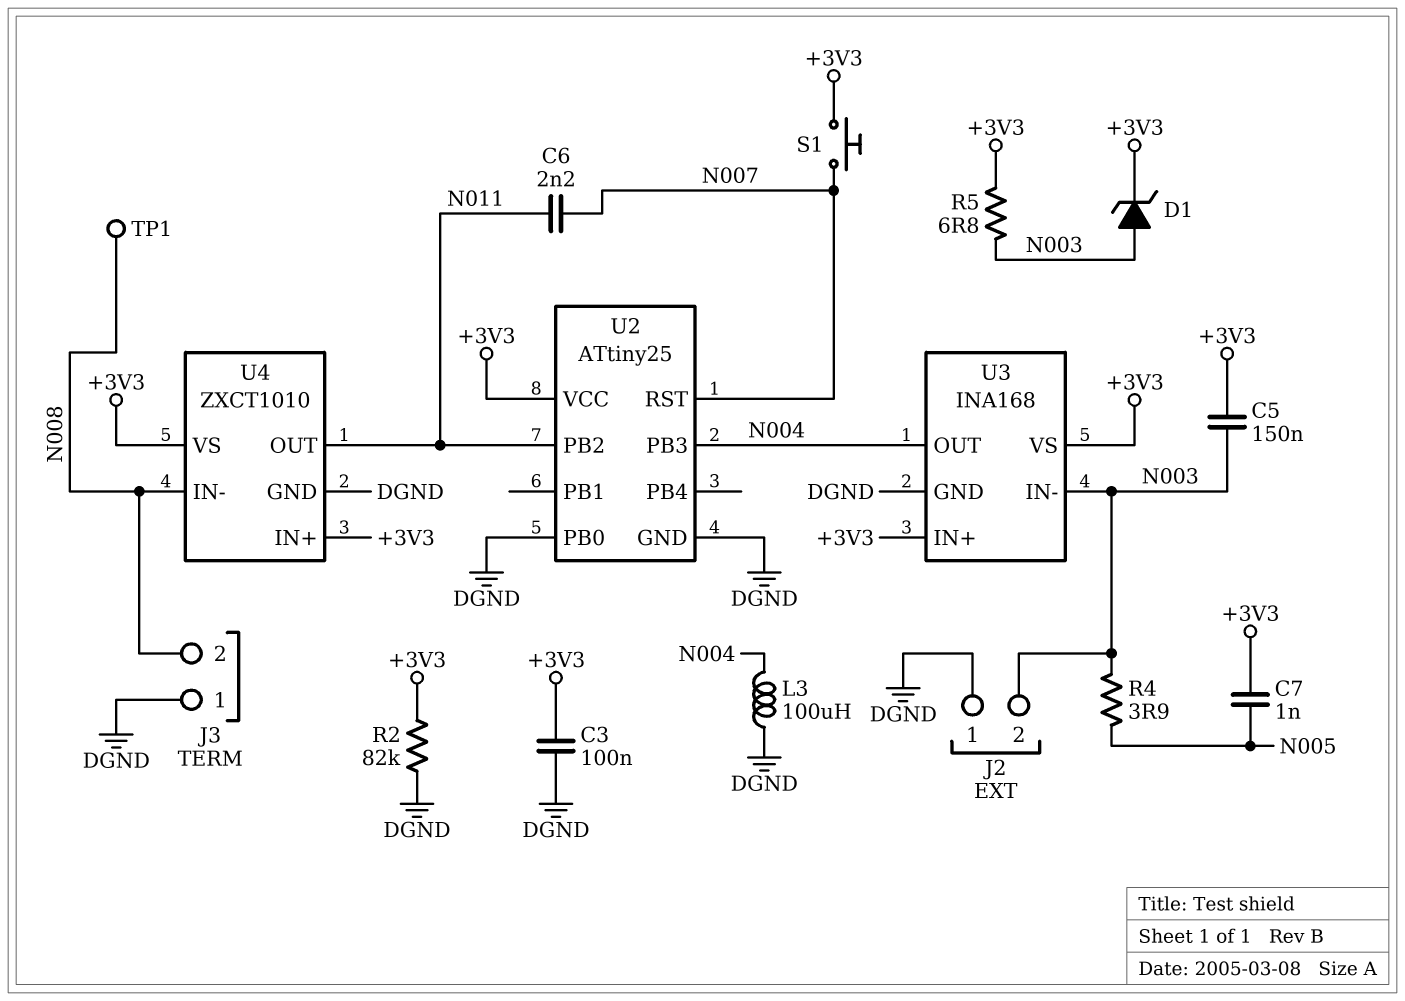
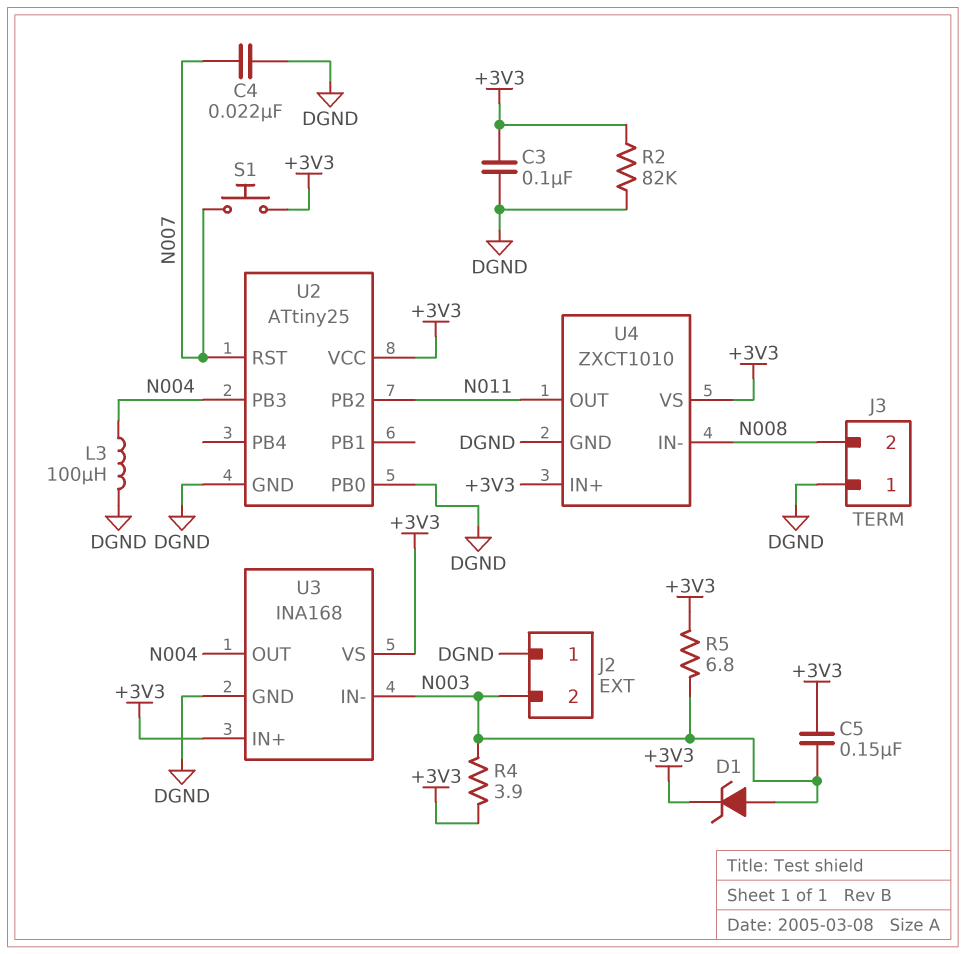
C4: none -> 22nF (DGND, N007)
C6: 2.2nF (N007, N011) -> none
C7: 1nF (+3V3, N005) -> none
R4: 3.9 (N003, N005) -> 3.9 (+3V3, N003)
TP1: test point (N008) -> none

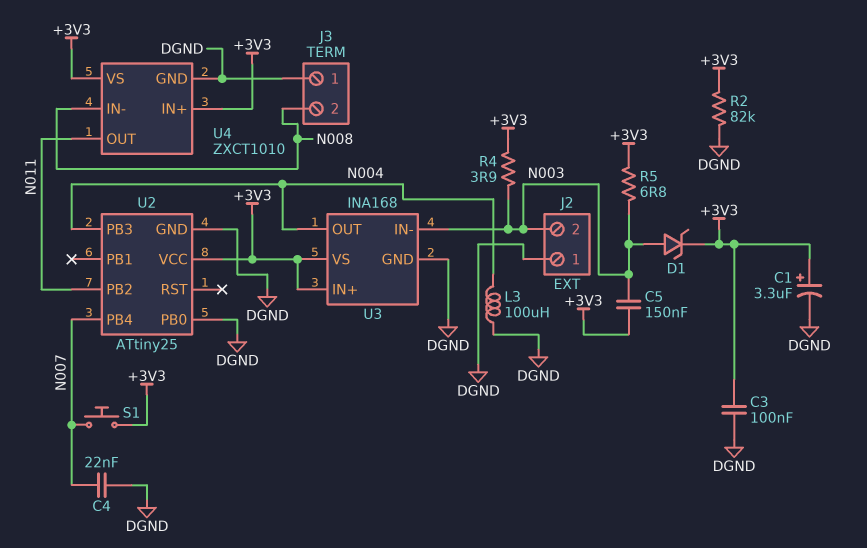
C1: none -> 3.3uF (plus +3V3, minus DGND)
U2 pin PB4: none -> N007
U2 pin RST: N007 -> none

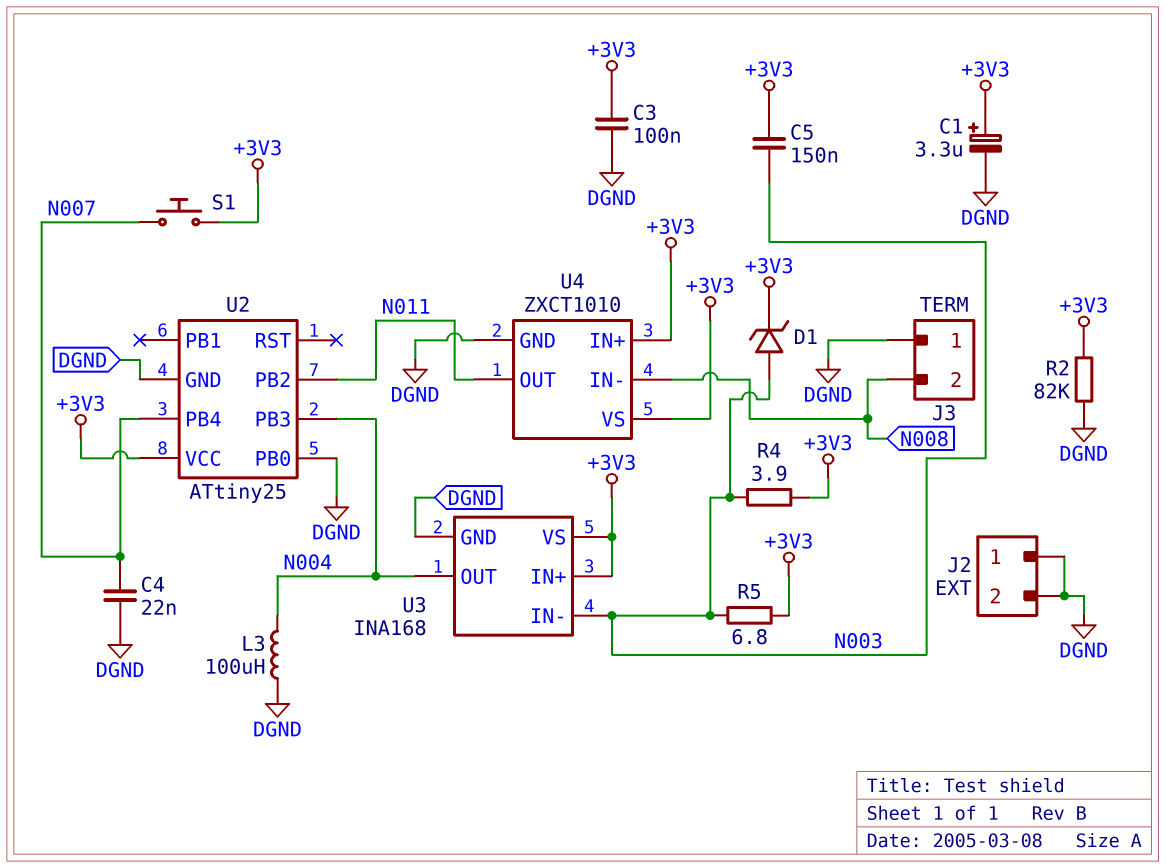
J2 pin 2: N003 -> DGND

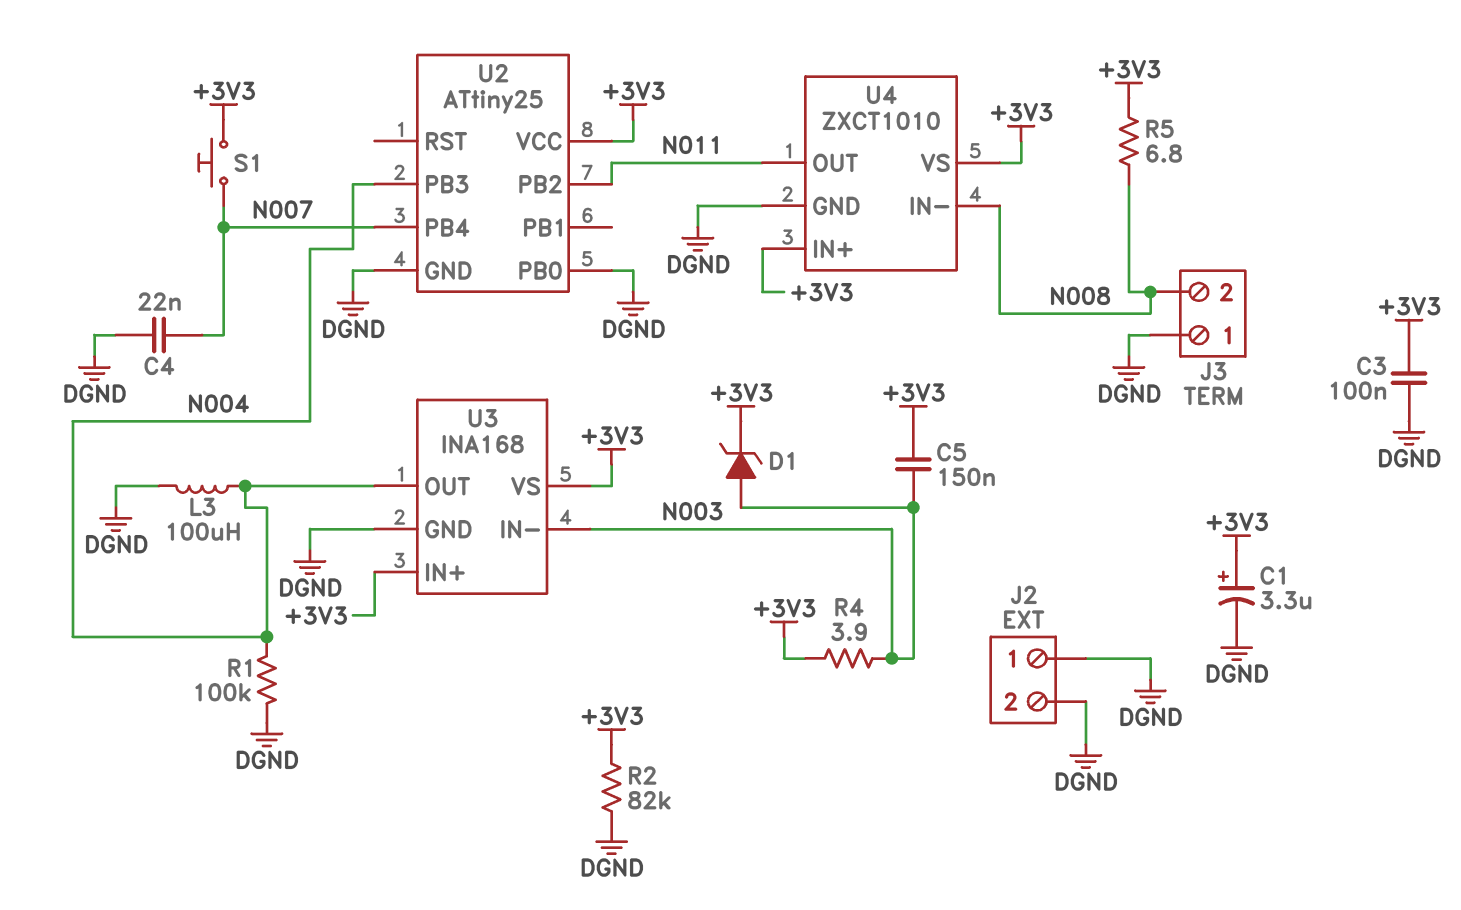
R1: none -> 100k (DGND, N004)
R5: 6.8 (+3V3, N003) -> 6.8 (+3V3, N008)

